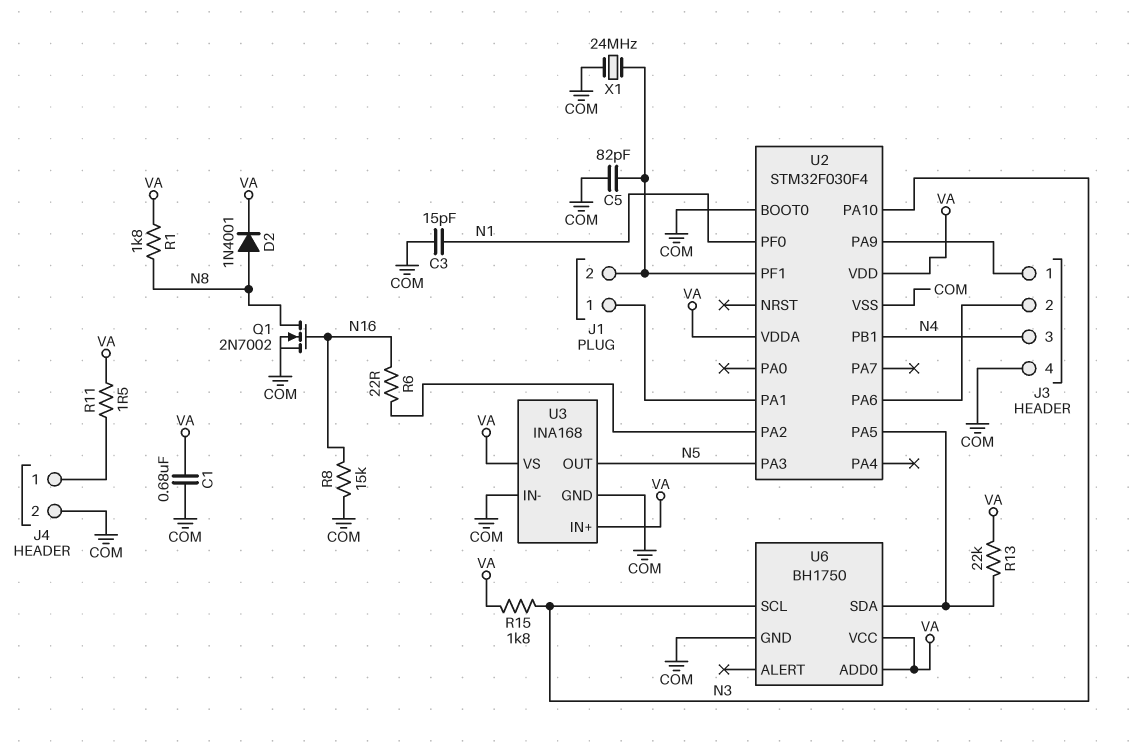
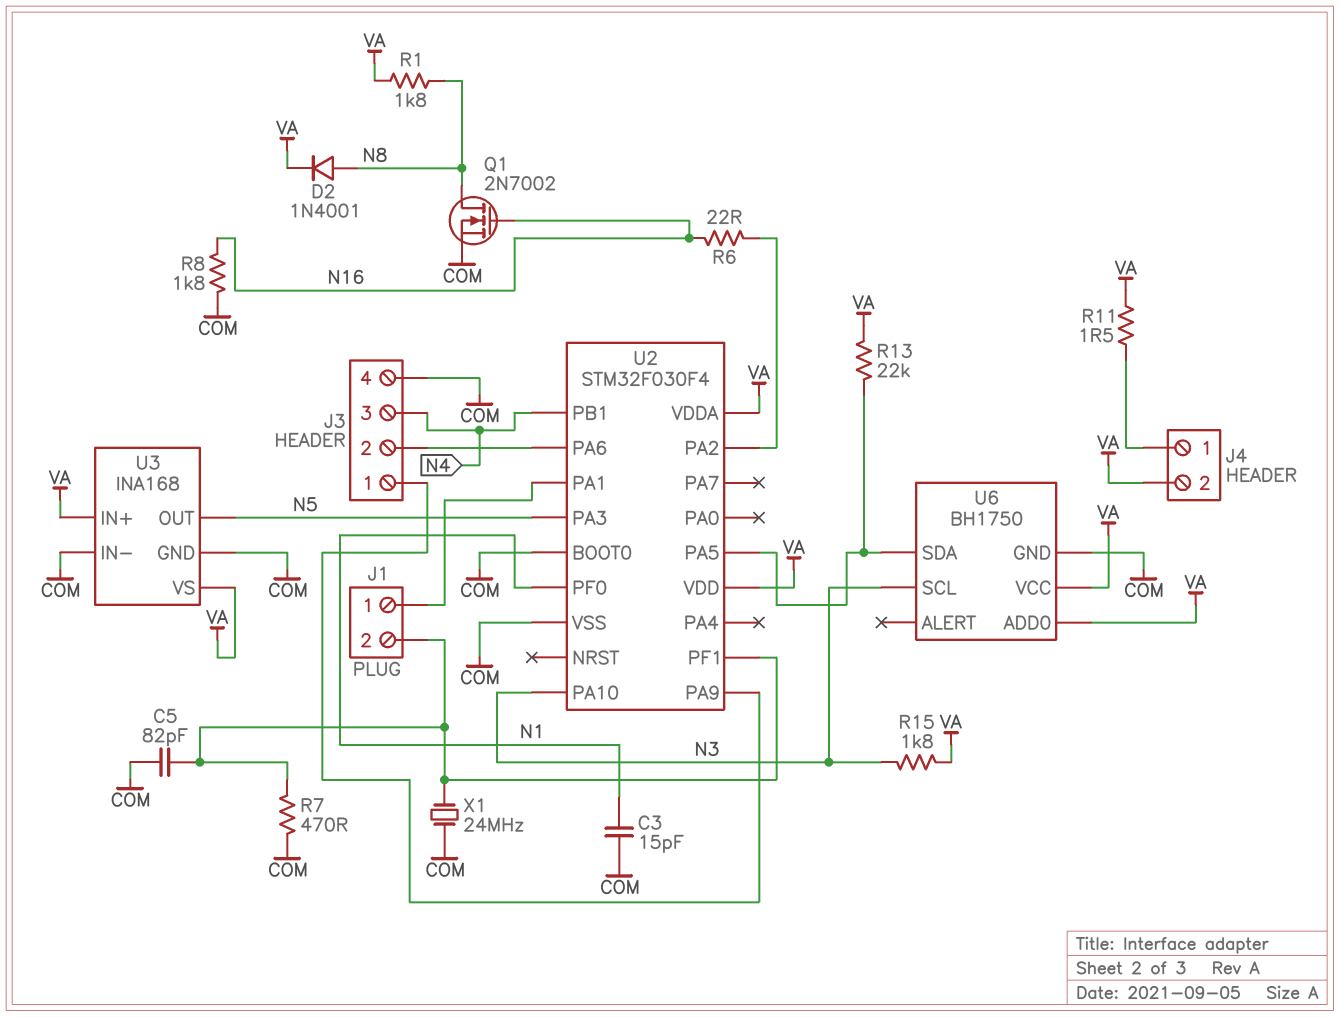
C1: 680nF (COM, VA) -> none
J4 pin 2: COM -> VA
R7: none -> 470 (COM, J1/2)
R8: 15k (COM, N16) -> 1.8k (COM, N16)

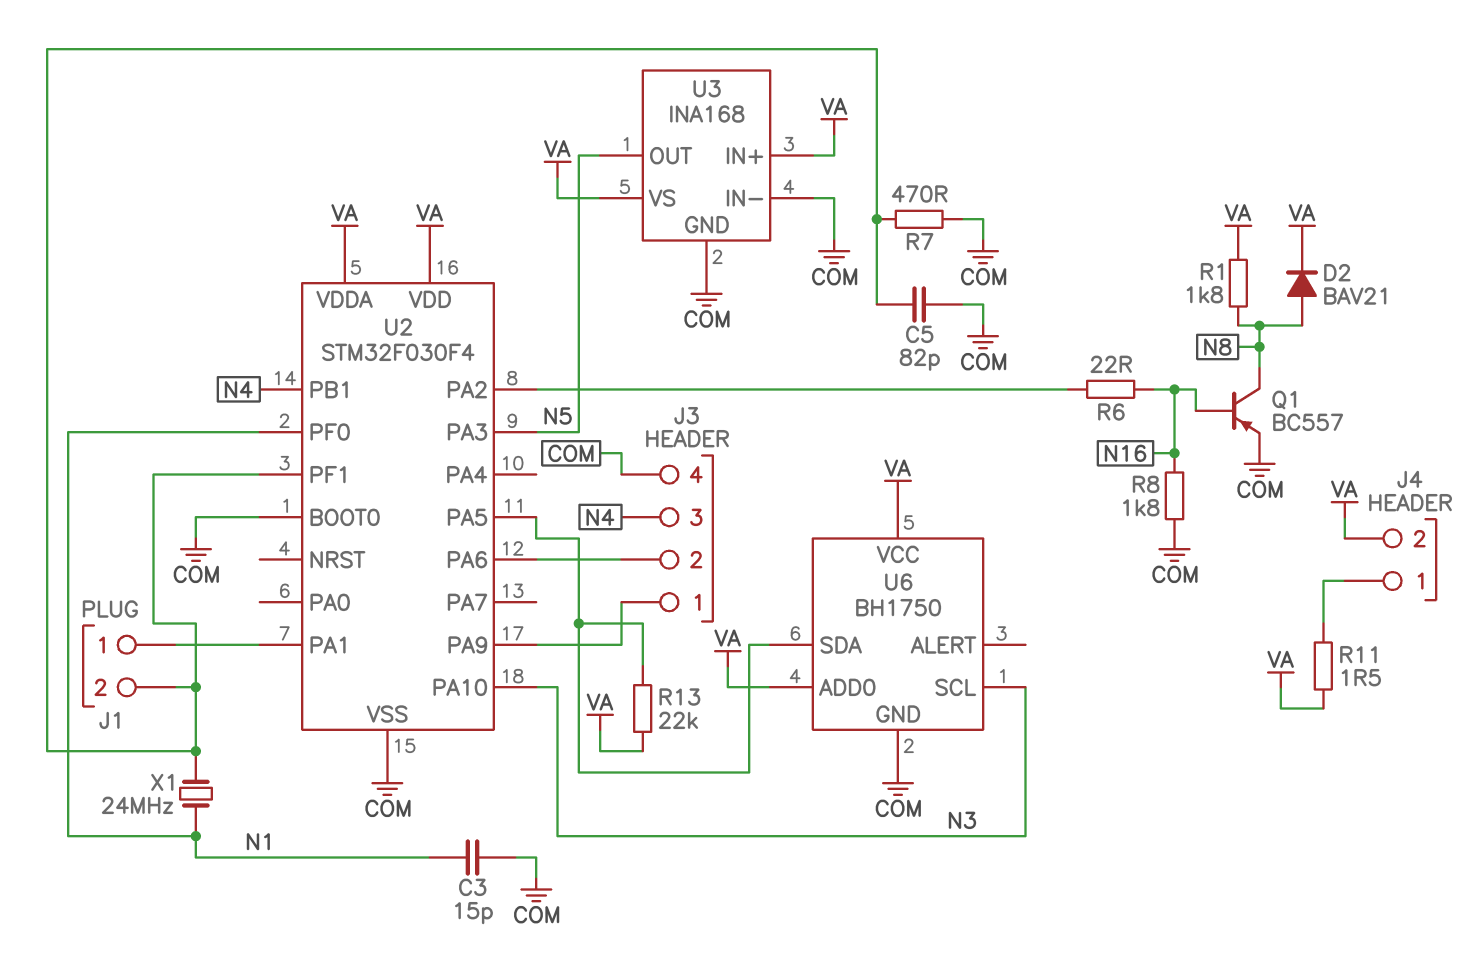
D2: diode 1N4001 (A N8, K VA) -> diode BAV21 (A N8, K VA)
Q1: NMOS 2N7002 (G N16, D N8, S COM) -> PNP BC557 (B N16, C N8, E COM)
R15: 1.8k (N3, VA) -> none
X1: 24MHz (COM, J1/2) -> 24MHz (J1/2, N1)

